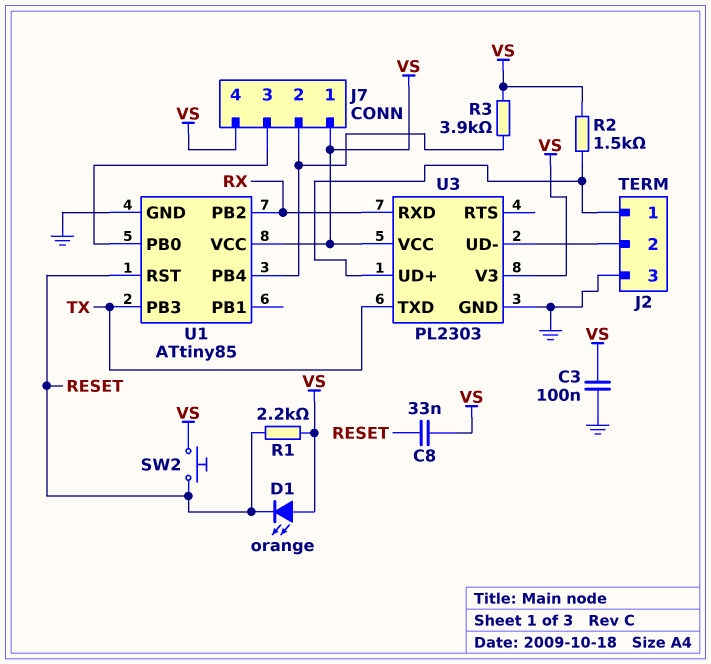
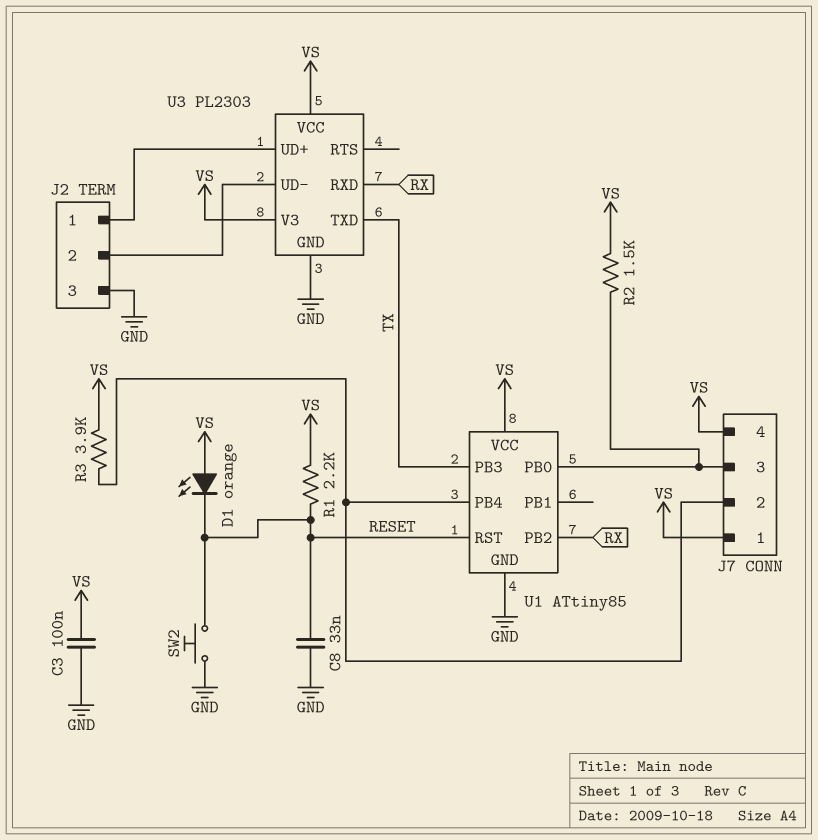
C8: 33nF (RESET, VS) -> 33nF (GND, RESET)
R2: 1.5k (J2/1, VS) -> 1.5k (J7/3, VS)
SW2: button (RESET, VS) -> button (GND, RESET)

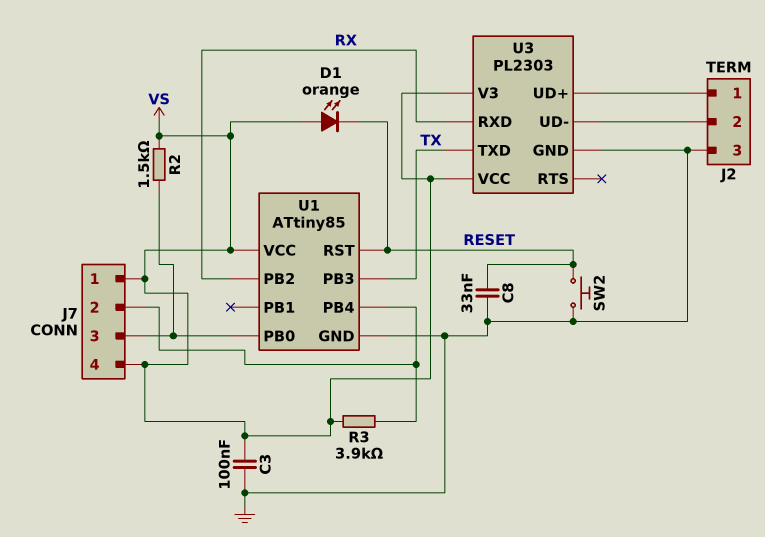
R1: 2.2k (RESET, VS) -> none

